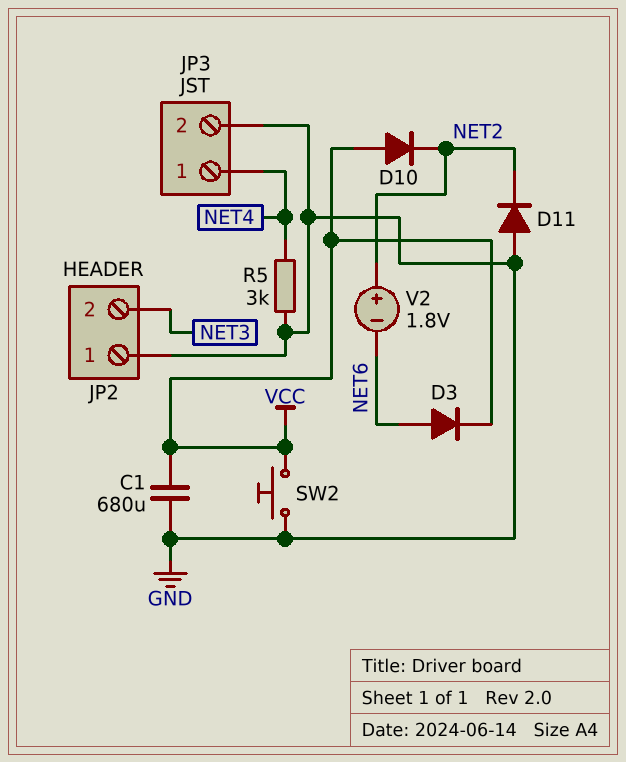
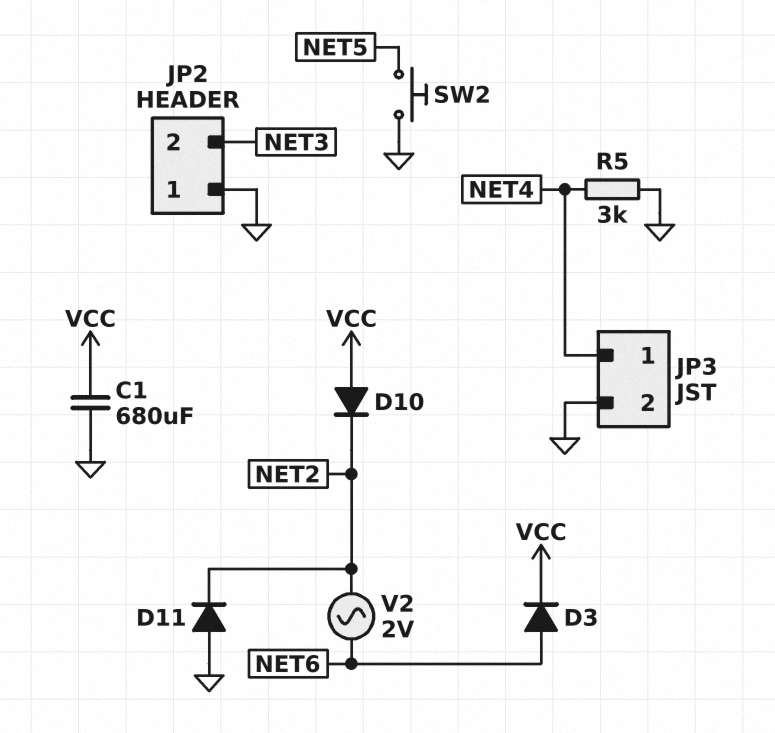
SW2: button (GND, VCC) -> button (GND, NET5)
V2: 1.8V (plus NET2, minus NET6) -> AC 2V (NET2, NET6)

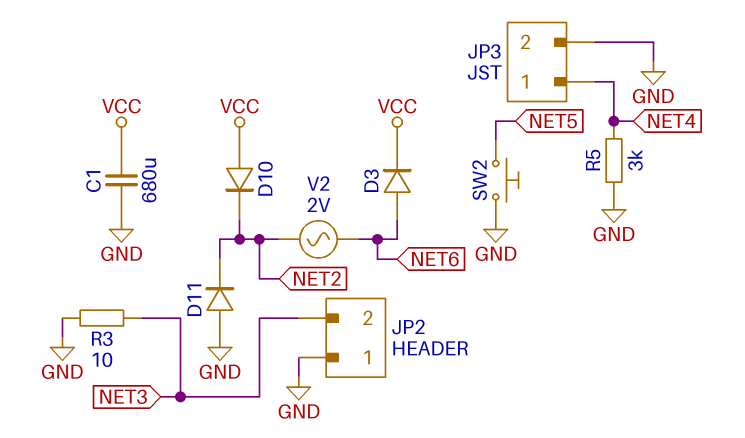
R3: none -> 10 (GND, NET3)

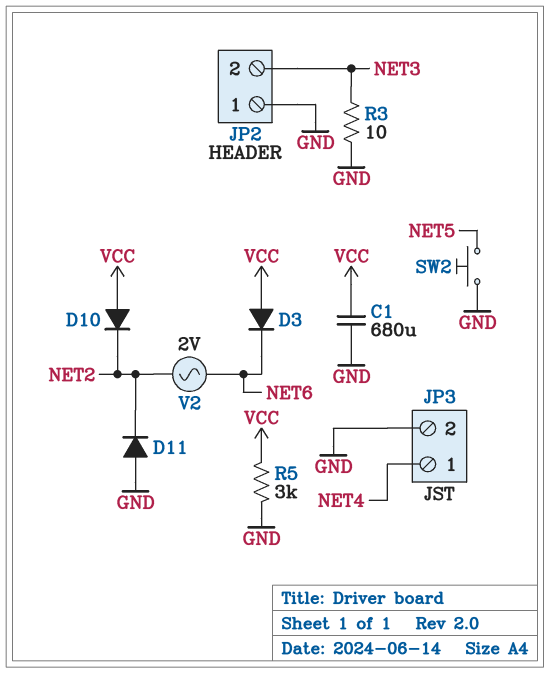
D3: diode (A NET6, K VCC) -> diode (A VCC, K NET6)
R5: 3k (GND, NET4) -> 3k (GND, VCC)

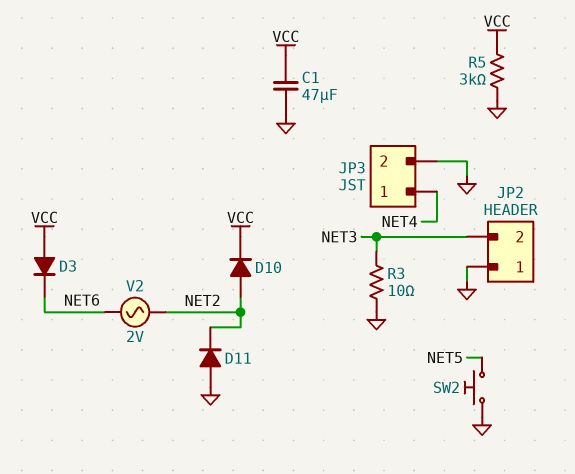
C1: 680uF (GND, VCC) -> 47uF (GND, VCC)
D10: diode (A VCC, K NET2) -> diode (A NET2, K VCC)

